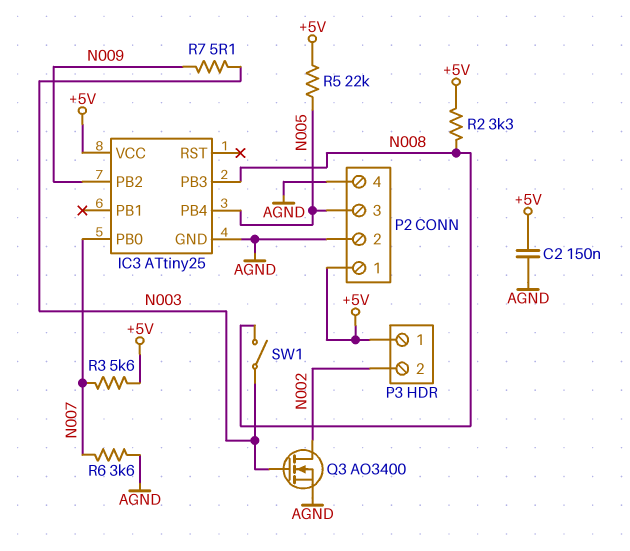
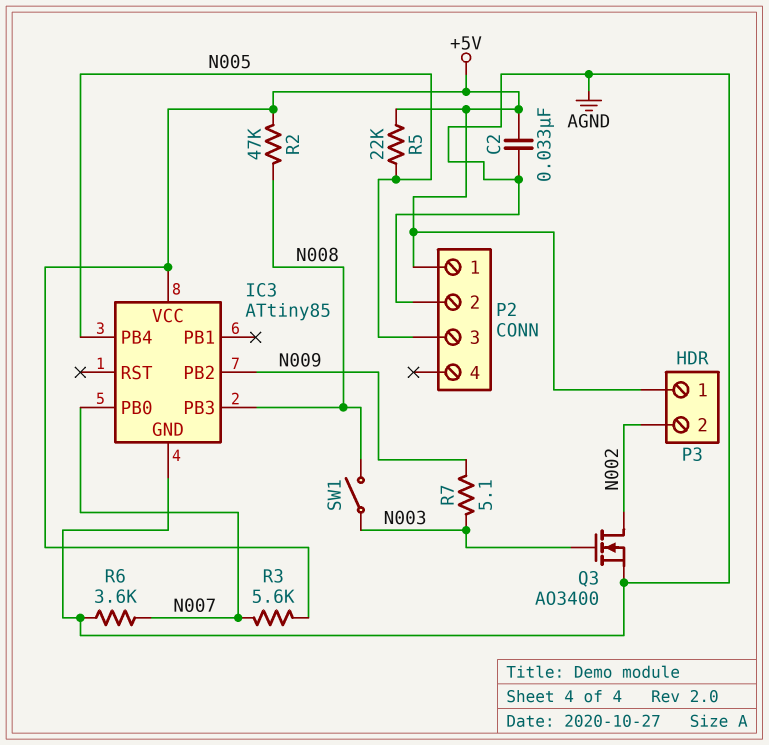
C2: 150nF (+5V, AGND) -> 33nF (+5V, AGND)
IC3: ATtiny25 -> ATtiny85
P2 pin 4: AGND -> none
R2: 3.3k (+5V, N008) -> 47k (+5V, N008)

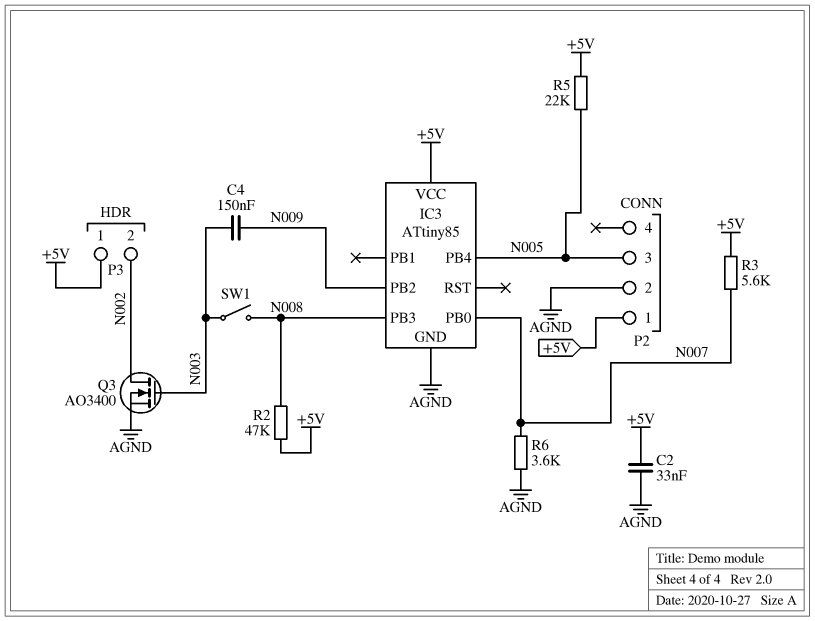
C4: none -> 150nF (N003, N009)
R7: 5.1 (N003, N009) -> none

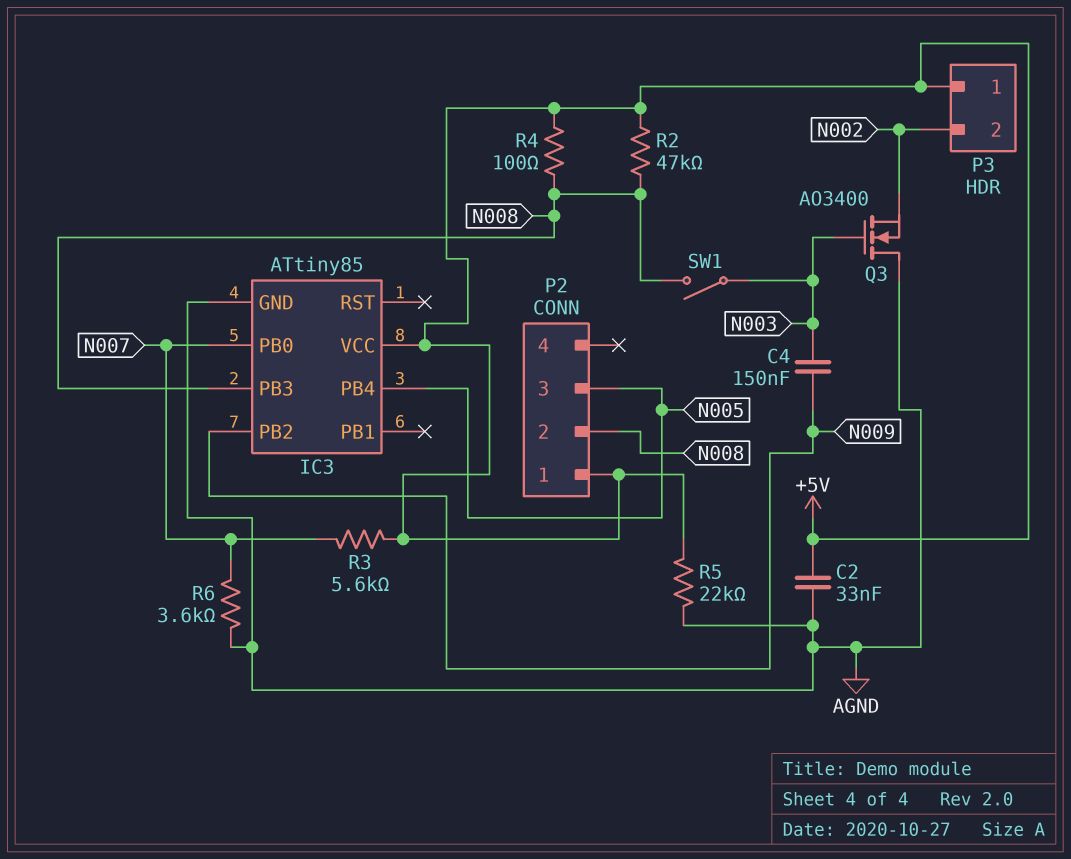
P2 pin 2: AGND -> N008
Q3: NMOS AO3400 (G N003, D N002, S AGND) -> NMOS AO3400 (G N003, D AGND, S N002)
R4: none -> 100 (+5V, N008)
R5: 22k (+5V, N005) -> 22k (+5V, AGND)

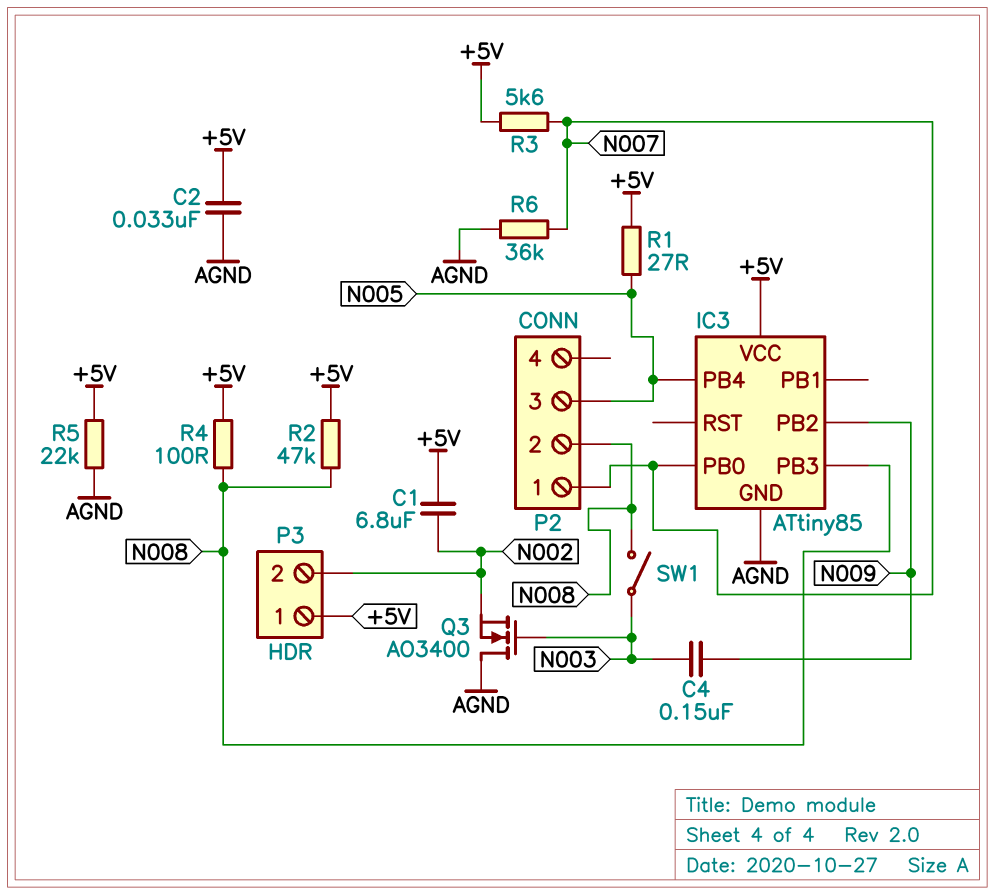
C1: none -> 6.8uF (+5V, N002)
P2 pin 1: +5V -> N007
R1: none -> 27 (+5V, N005)
R6: 3.6k (AGND, N007) -> 36k (AGND, N007)

